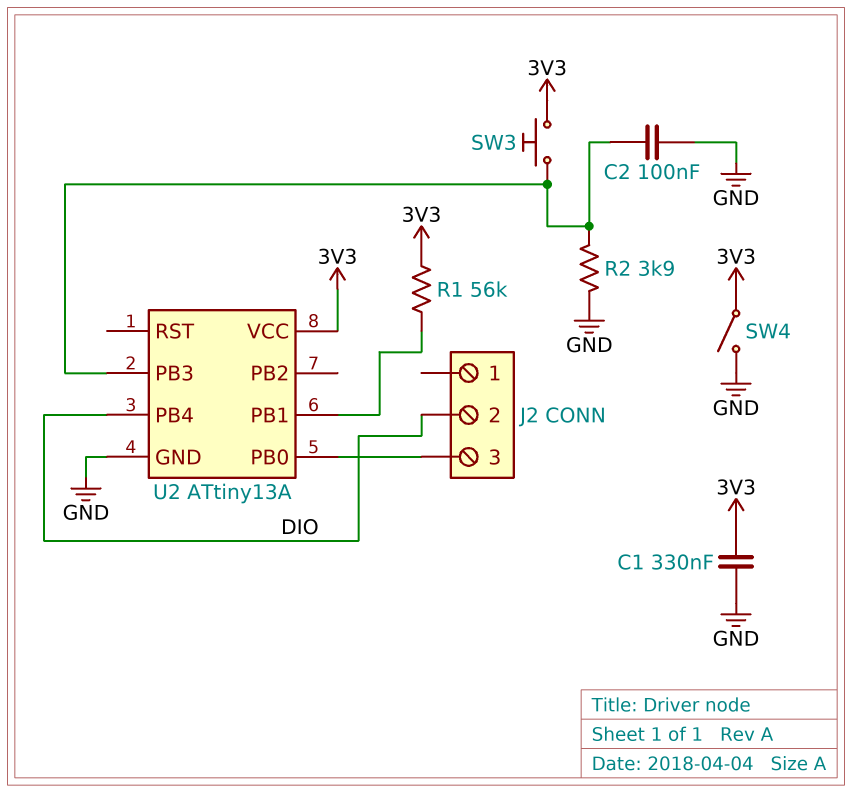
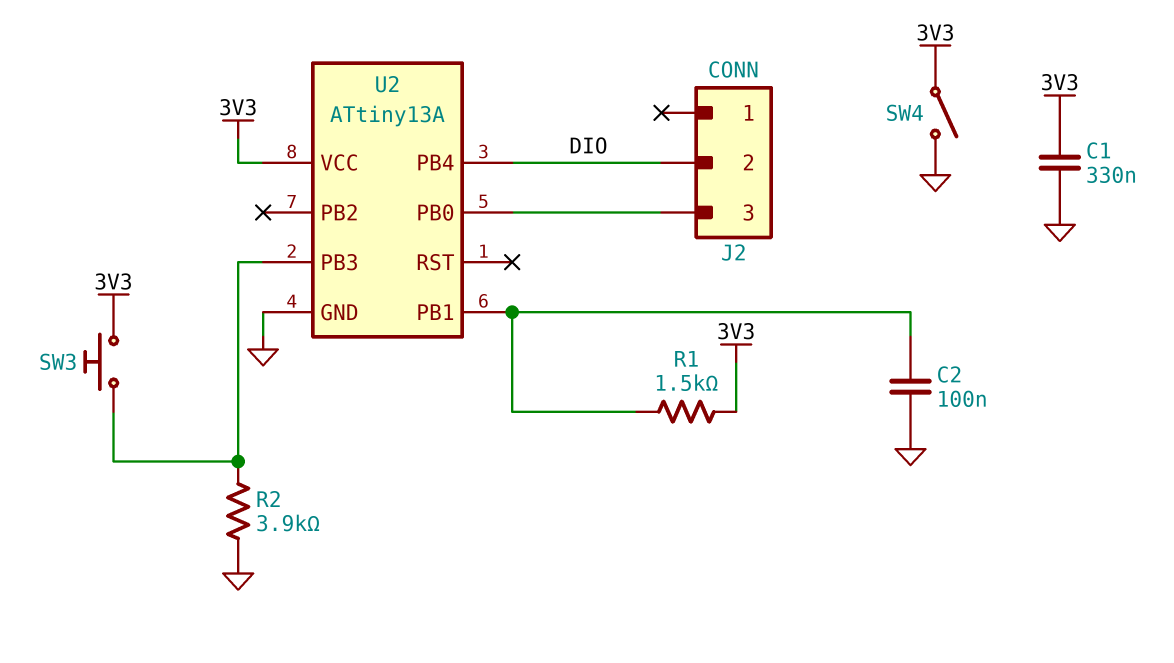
C2: 100nF (GND, U2/PB3) -> 100nF (GND, U2/PB1)
R1: 56k (3V3, U2/PB1) -> 1.5k (3V3, U2/PB1)

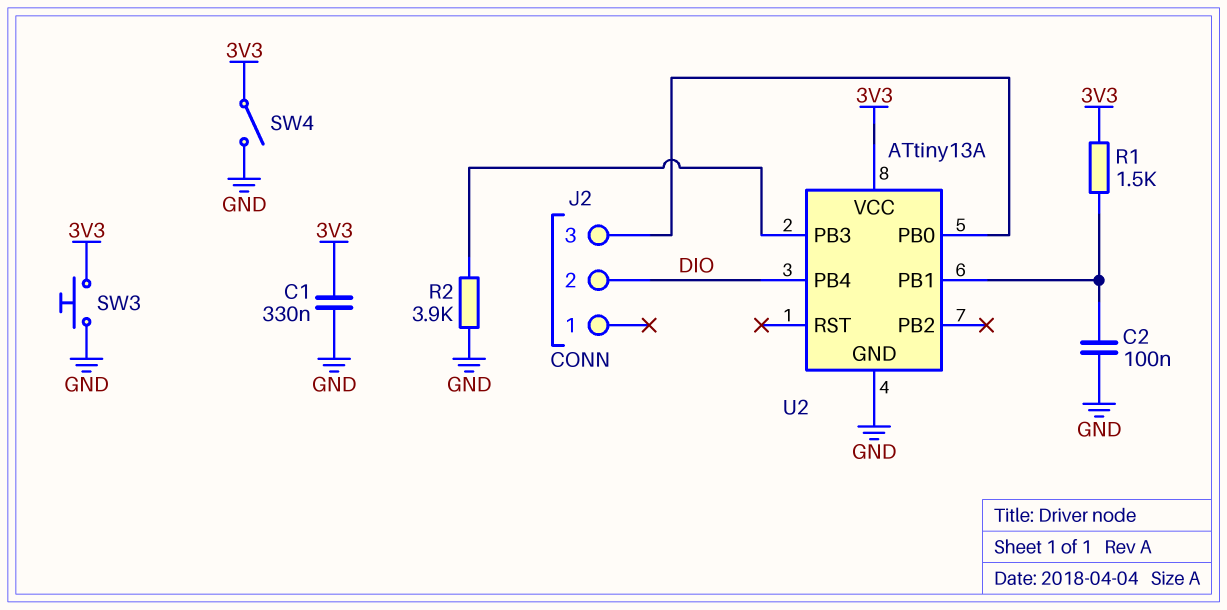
SW3: button (3V3, U2/PB3) -> button (3V3, GND)

